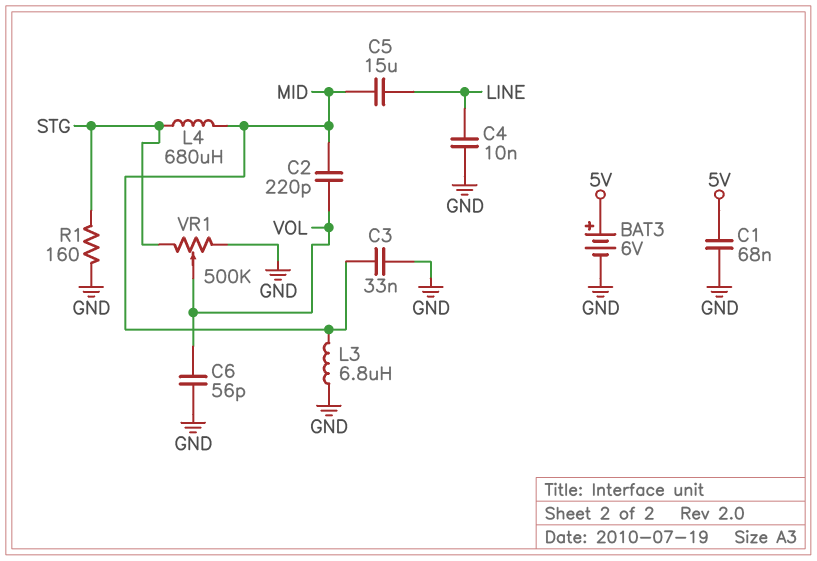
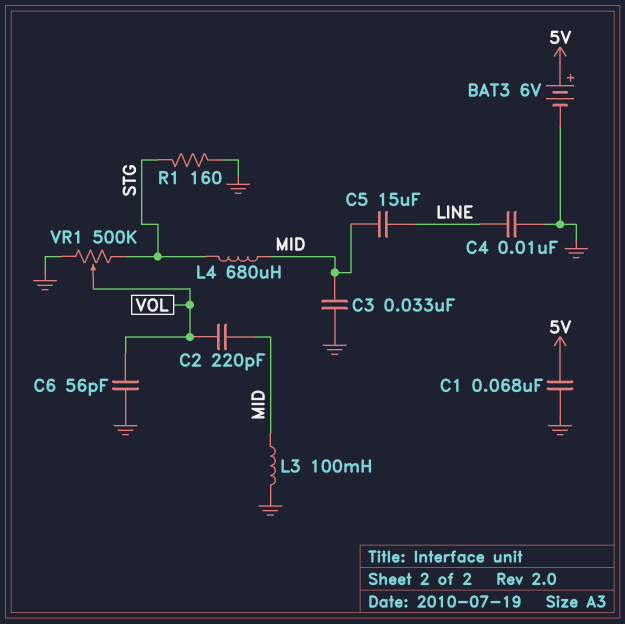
L3: 6.8uH (GND, MID) -> 100mH (GND, MID)

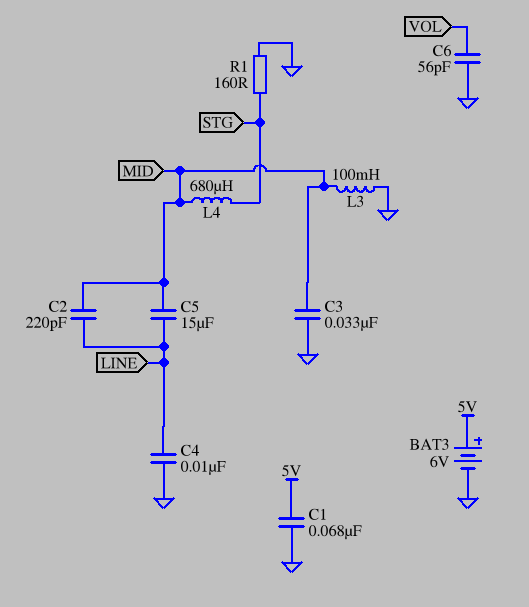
C2: 220pF (MID, VOL) -> 220pF (LINE, MID)
VR1: 500k (GND, STG, wiper VOL) -> none

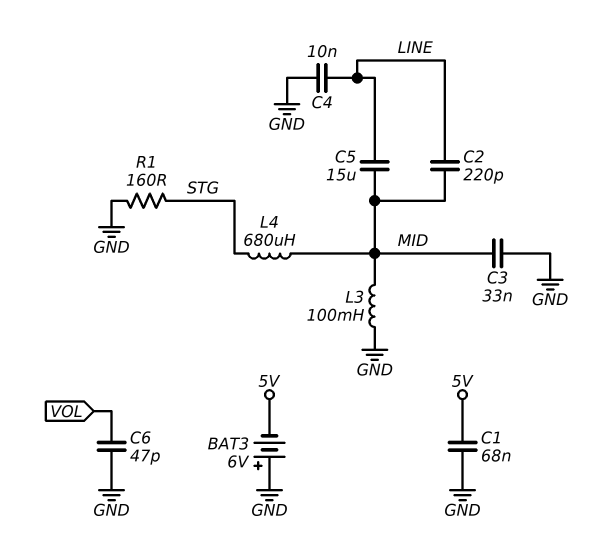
BAT3: 6V (plus 5V, minus GND) -> 6V (plus GND, minus 5V)
C6: 56pF (GND, VOL) -> 47pF (GND, VOL)

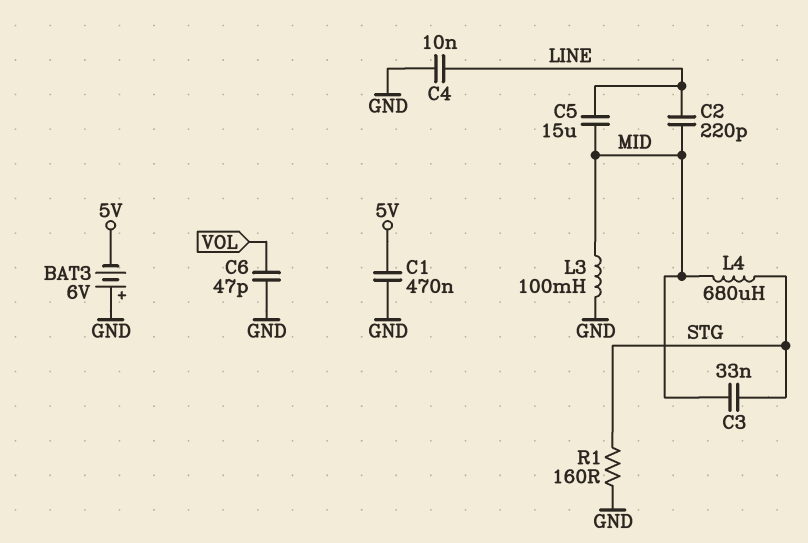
C1: 68nF (5V, GND) -> 470nF (5V, GND)
C3: 33nF (GND, MID) -> 33nF (MID, STG)

